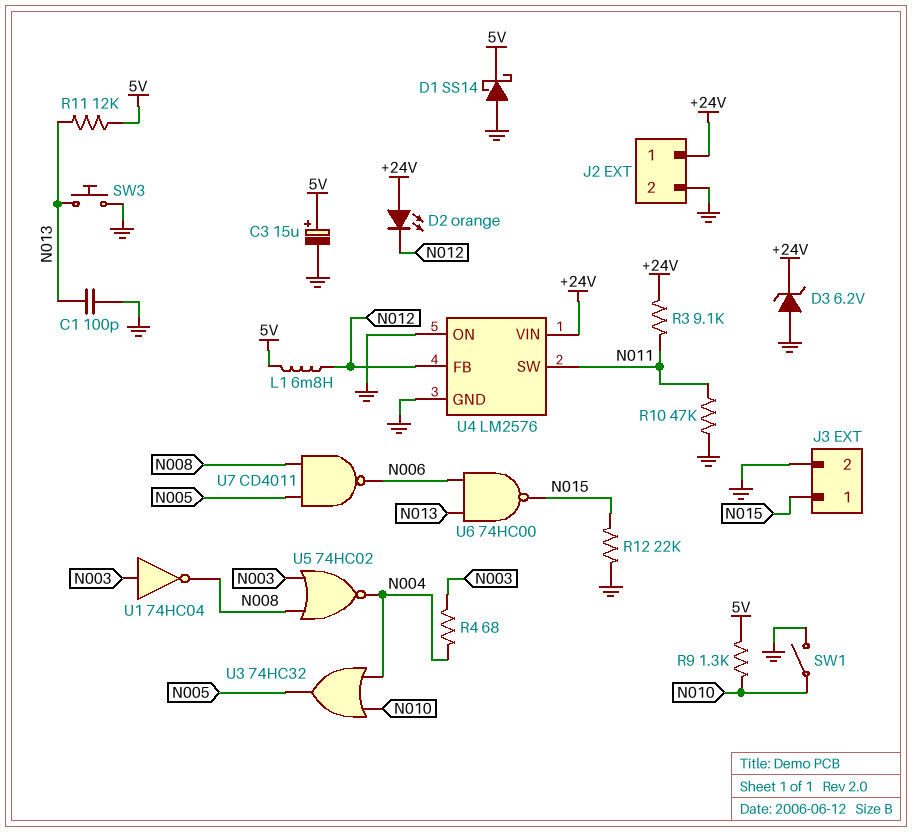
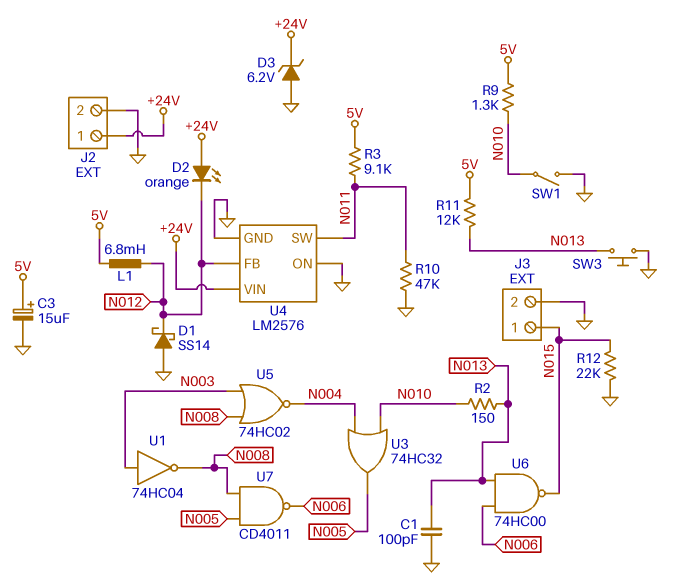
D1: schottky SS14 (A GND, K 5V) -> schottky SS14 (A GND, K N012)
R2: none -> 150 (N010, N013)
R3: 9.1k (+24V, N011) -> 9.1k (5V, N011)
R4: 68 (N003, N004) -> none

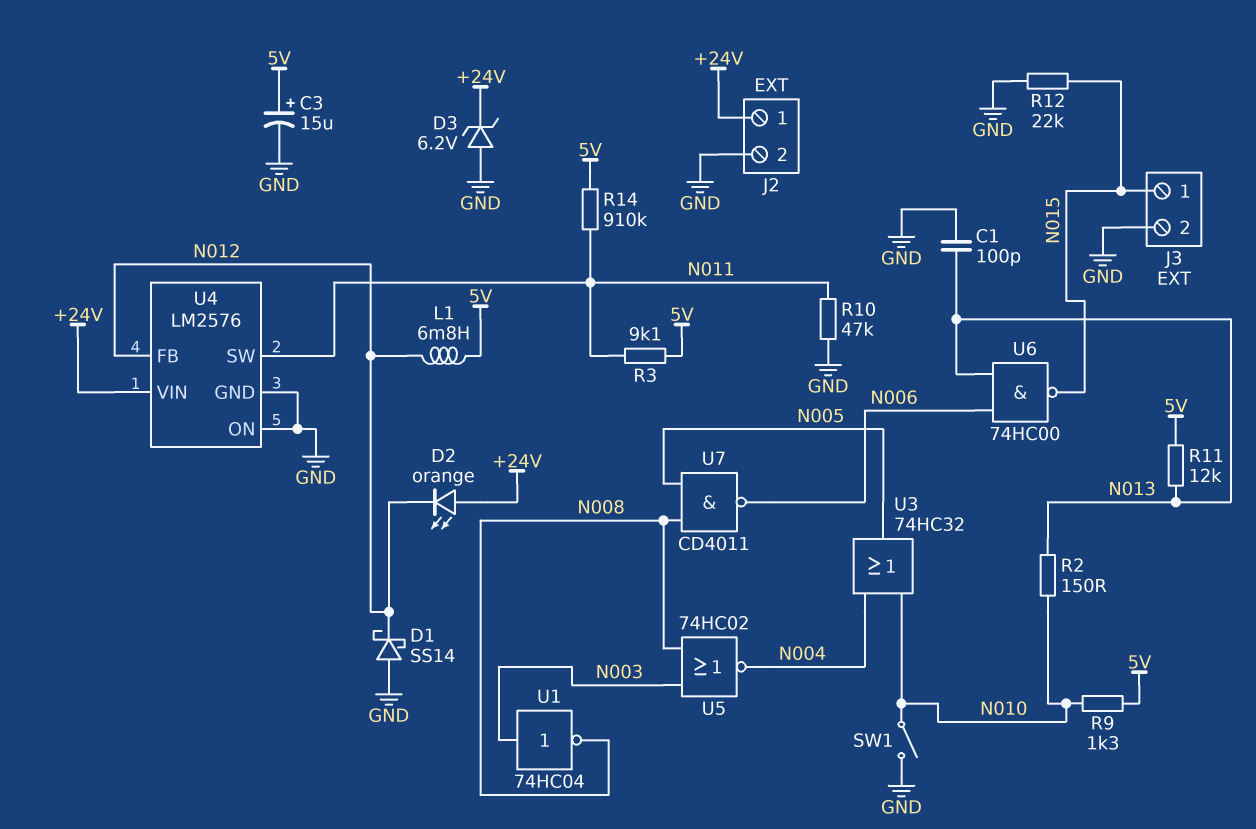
R14: none -> 910k (5V, N011)
SW3: button (GND, N013) -> none

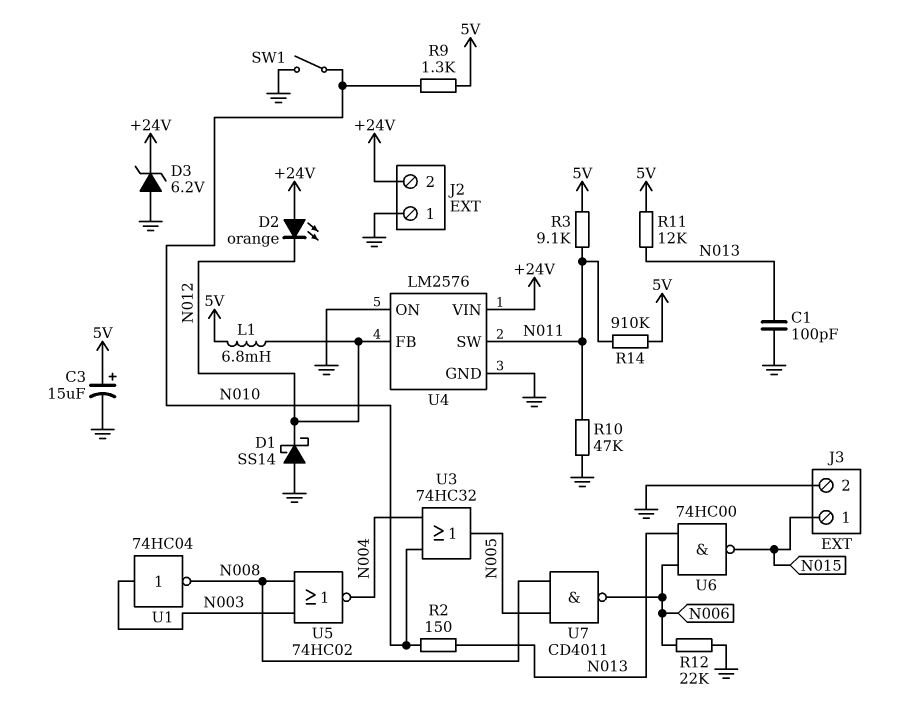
J2 pin 1: +24V -> GND
J2 pin 2: GND -> +24V
R12: 22k (GND, N015) -> 22k (GND, N006)

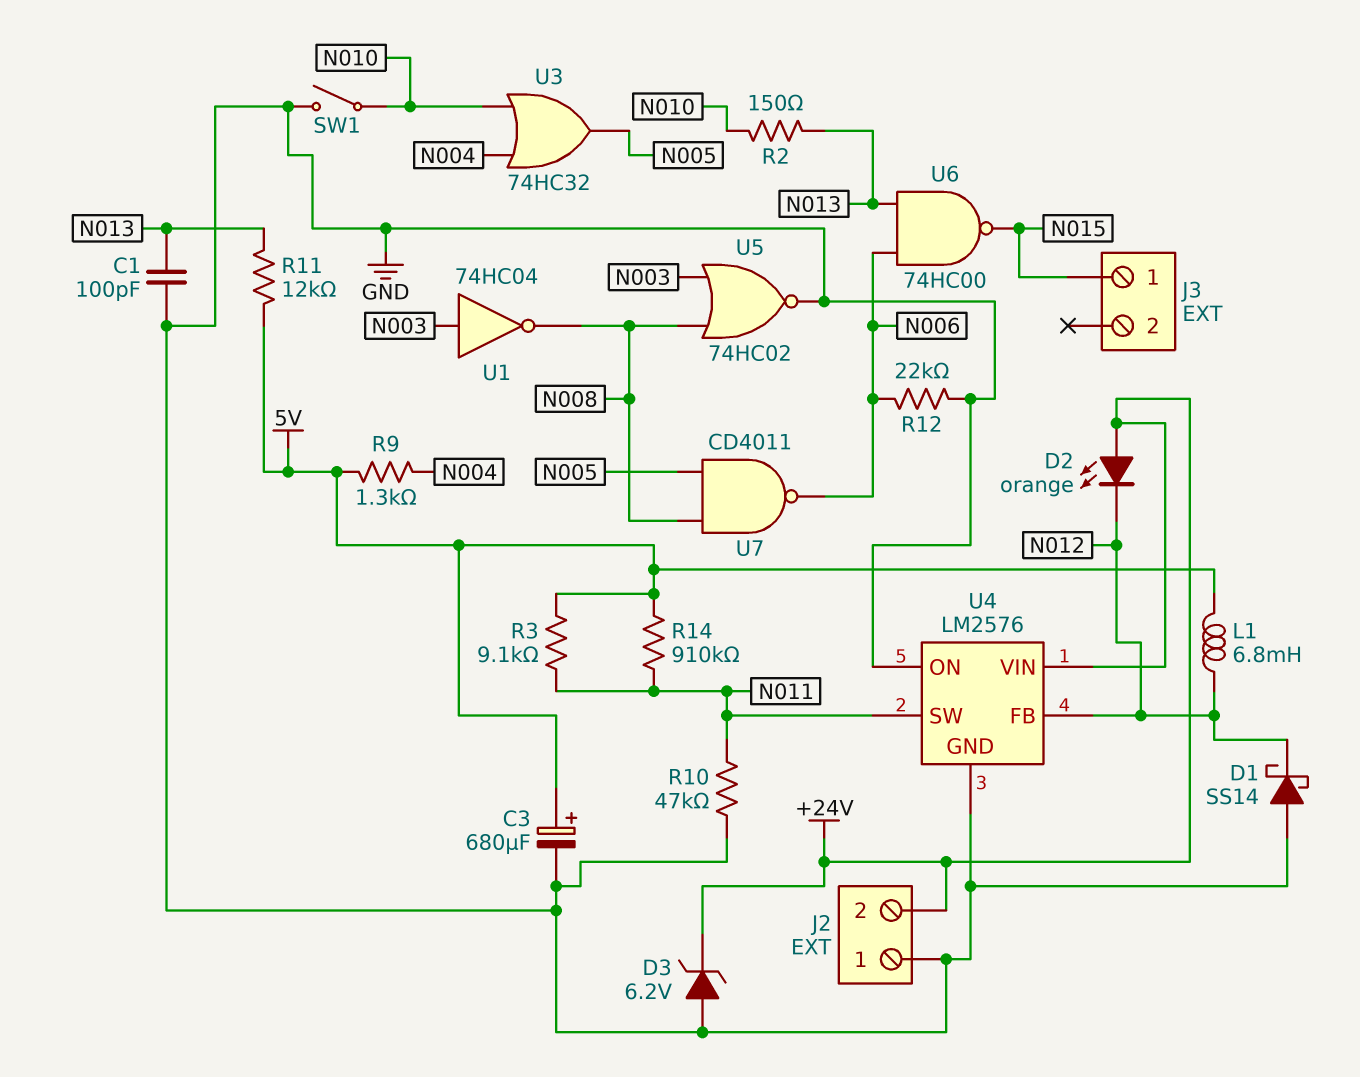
C3: 15uF (plus 5V, minus GND) -> 680uF (plus 5V, minus GND)
J3 pin 2: GND -> none
R9: 1.3k (5V, N010) -> 1.3k (5V, N004)
U5: NOR 74HC02 (in N003, in N008, out N004) -> NOR 74HC02 (in N003, in N008, out GND)

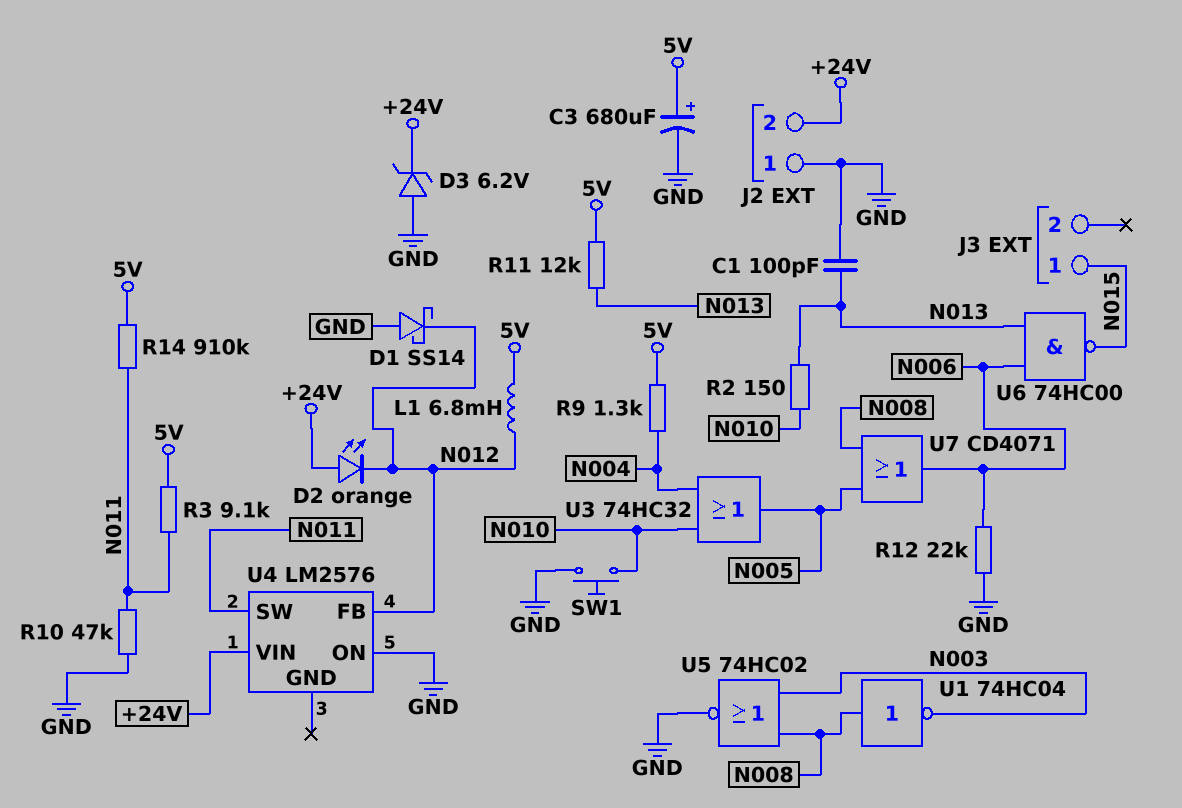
SW1: switch (GND, N010) -> button (GND, N010)
U1: NOT 74HC04 (in N003, out N008) -> NOT 74HC04 (in N008, out N003)
U4 pin GND: GND -> none
U7: NAND CD4011 (in N005, in N008, out N006) -> OR CD4071 (in N005, in N008, out N006)

